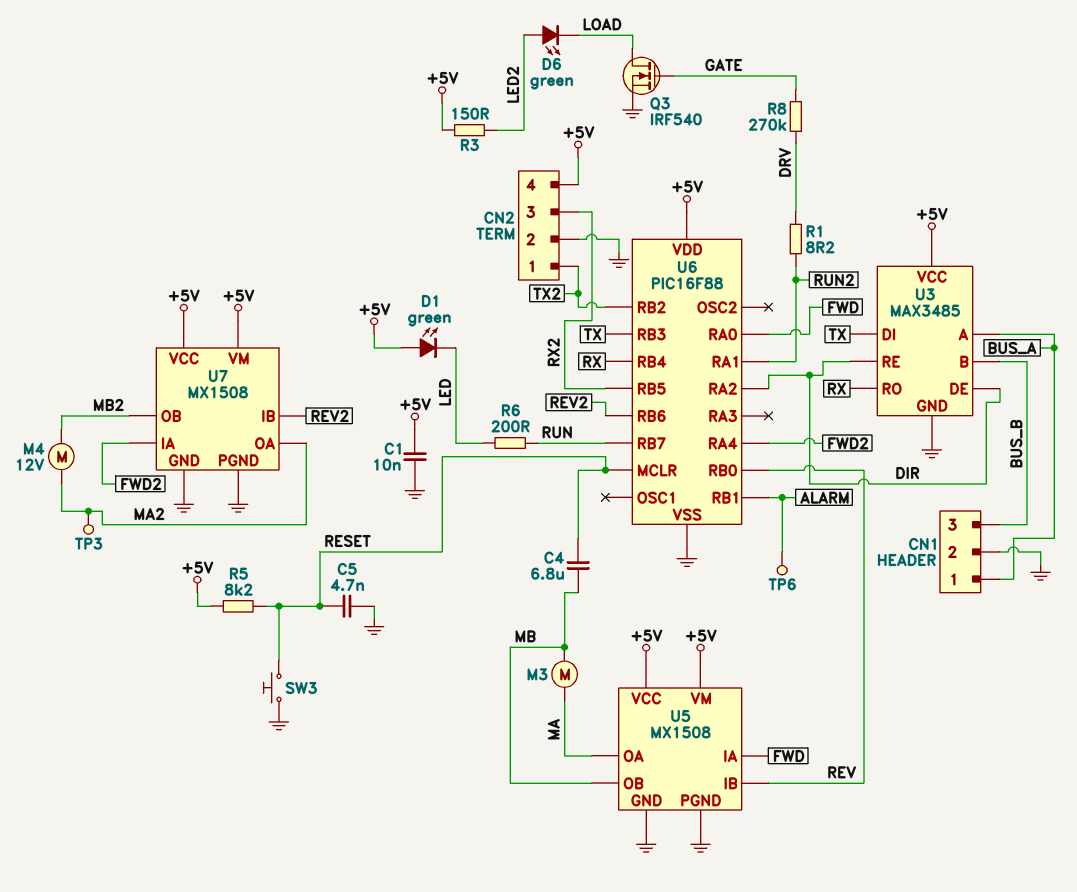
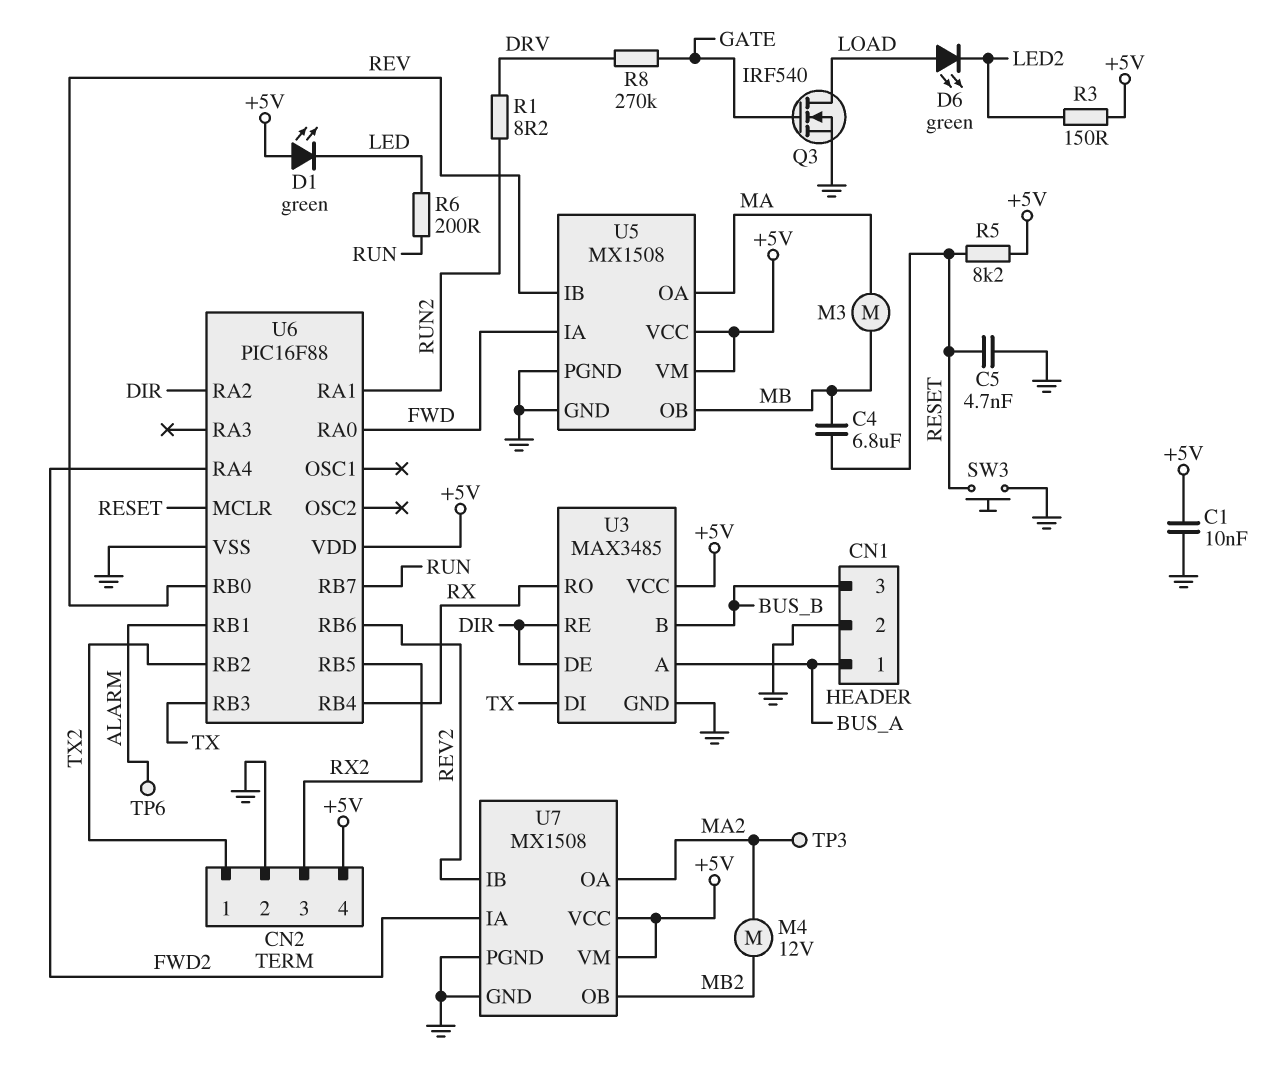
D6: LED green (A LED2, K LOAD) -> LED green (A LOAD, K LED2)

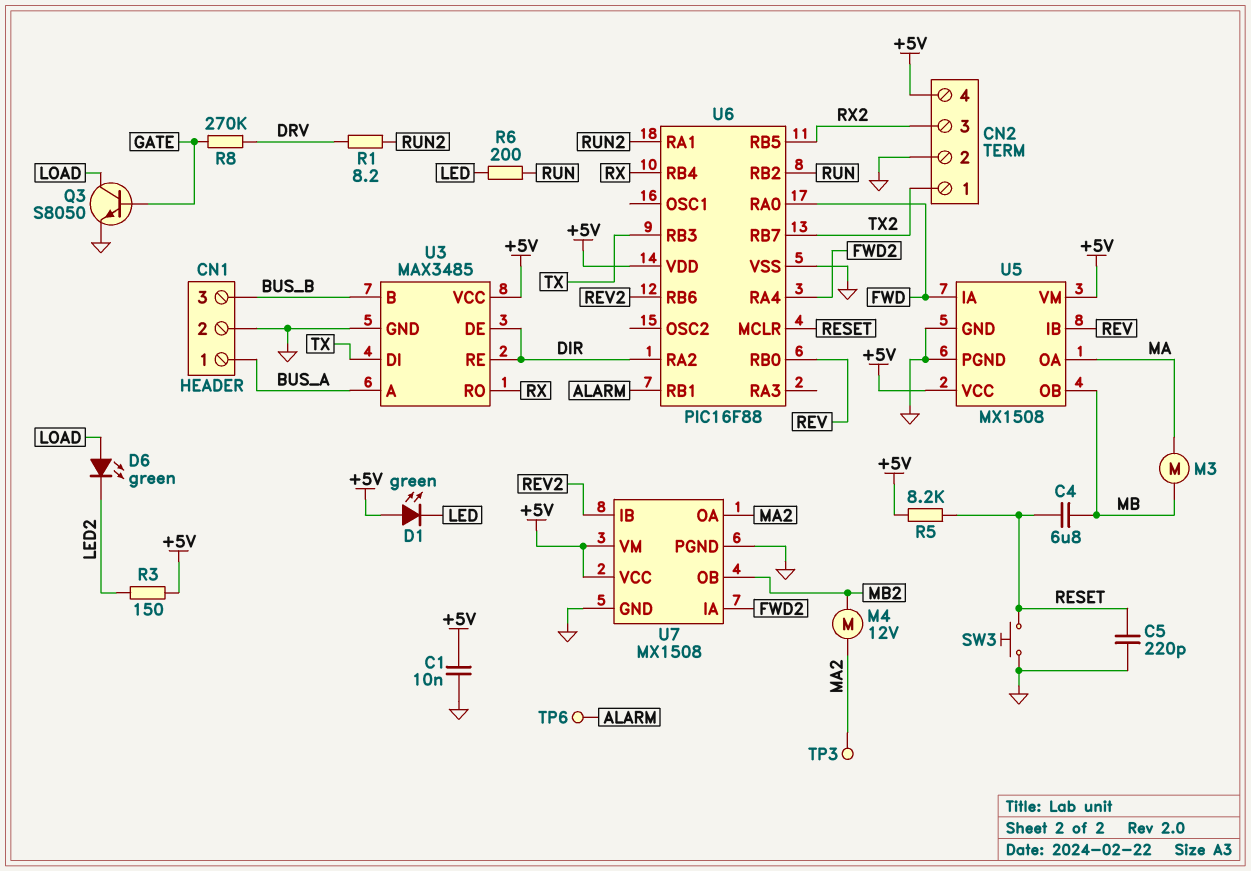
C5: 4.7nF (GND, RESET) -> 220pF (GND, RESET)
Q3: NMOS IRF540 (G GATE, D LOAD, S GND) -> NPN S8050 (B GATE, C LOAD, E GND)
U6 pin RB2: TX2 -> RUN
U6 pin RB7: RUN -> TX2

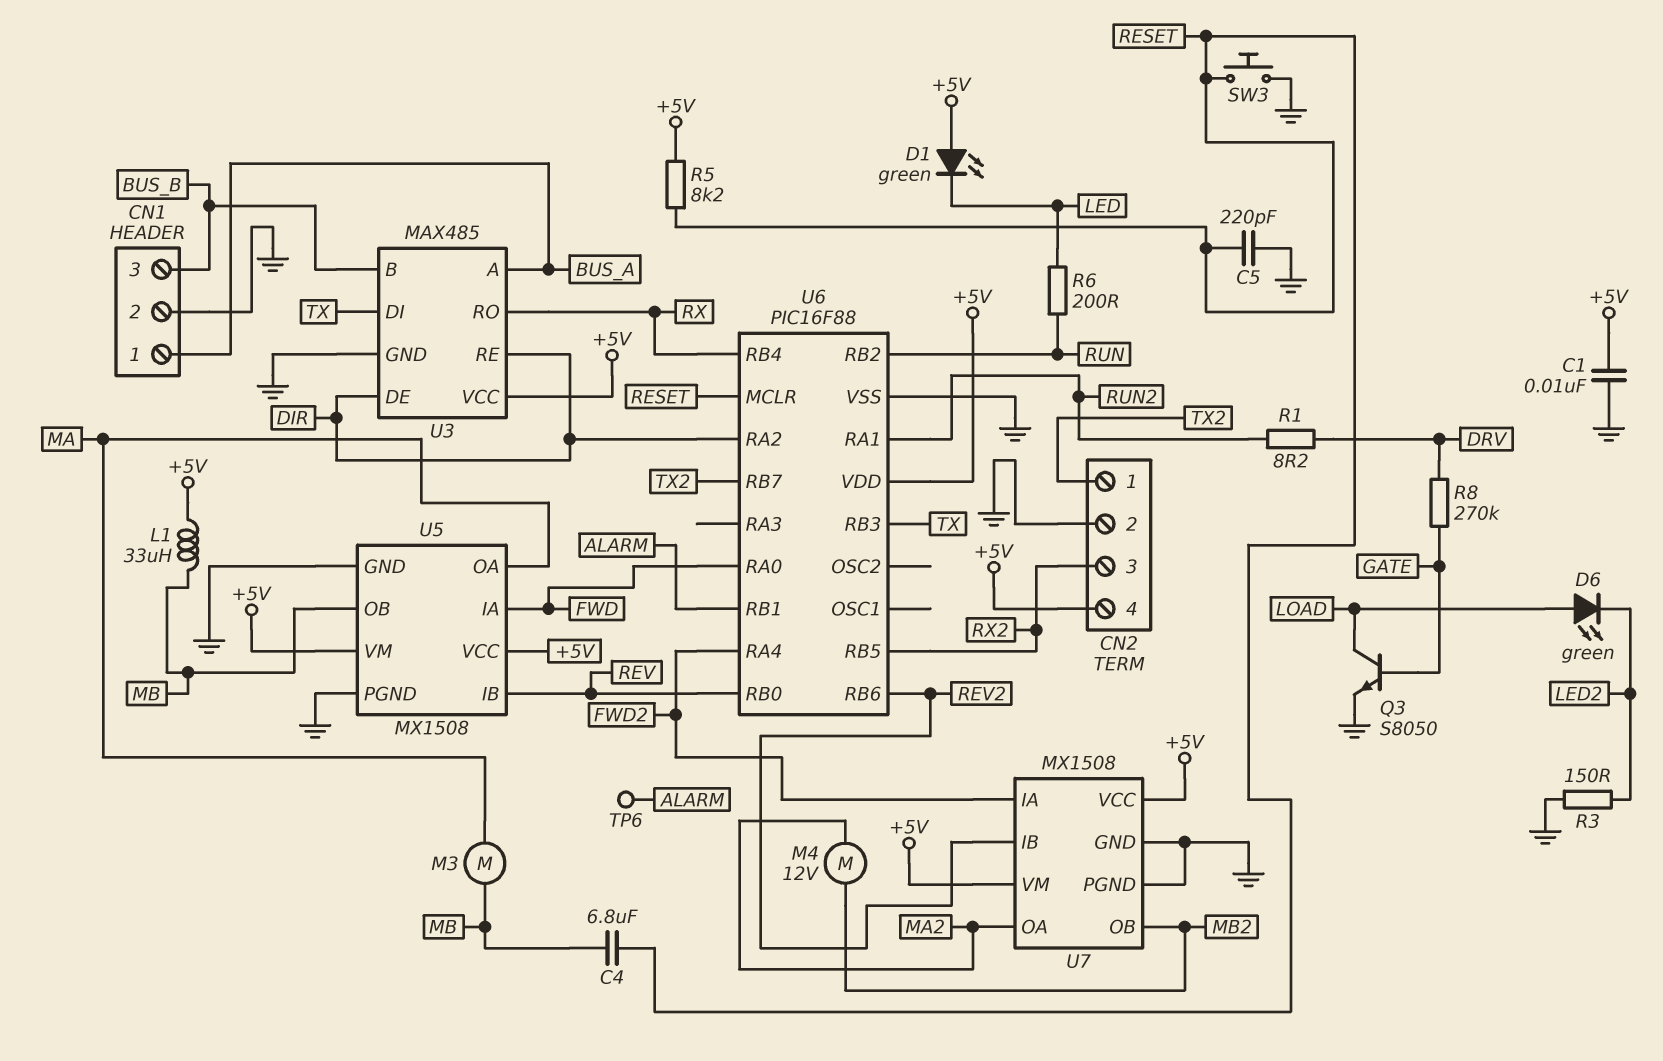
L1: none -> 33uH (+5V, MB)
R3: 150 (+5V, LED2) -> 150 (GND, LED2)
TP3: test point (MA2) -> none
U3: MAX3485 -> MAX485

